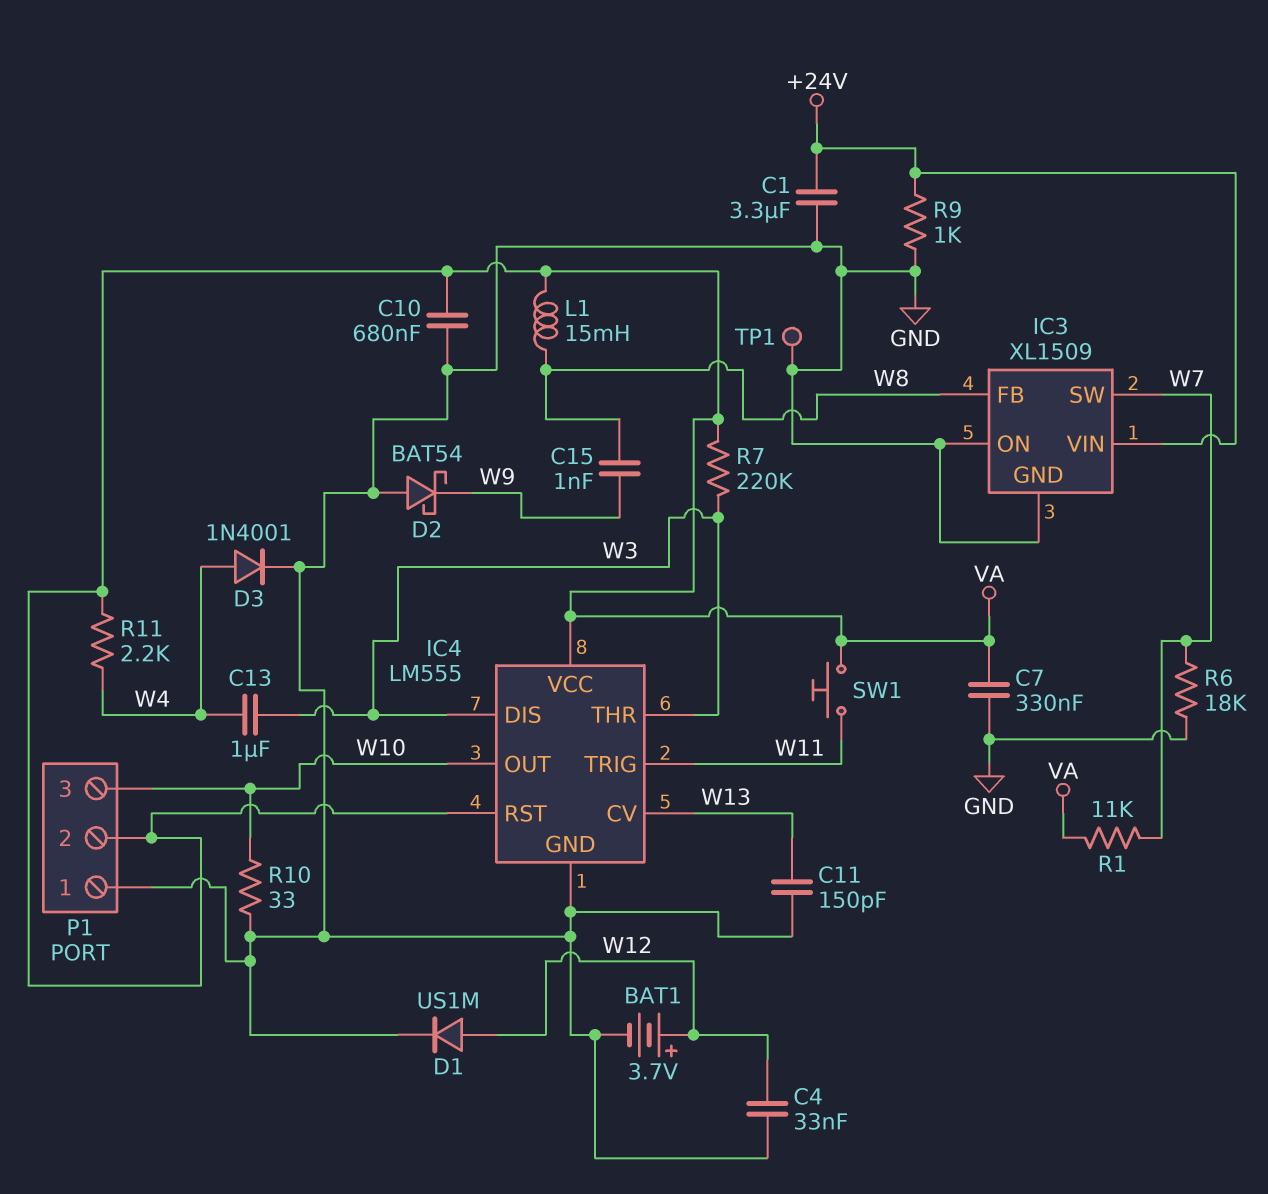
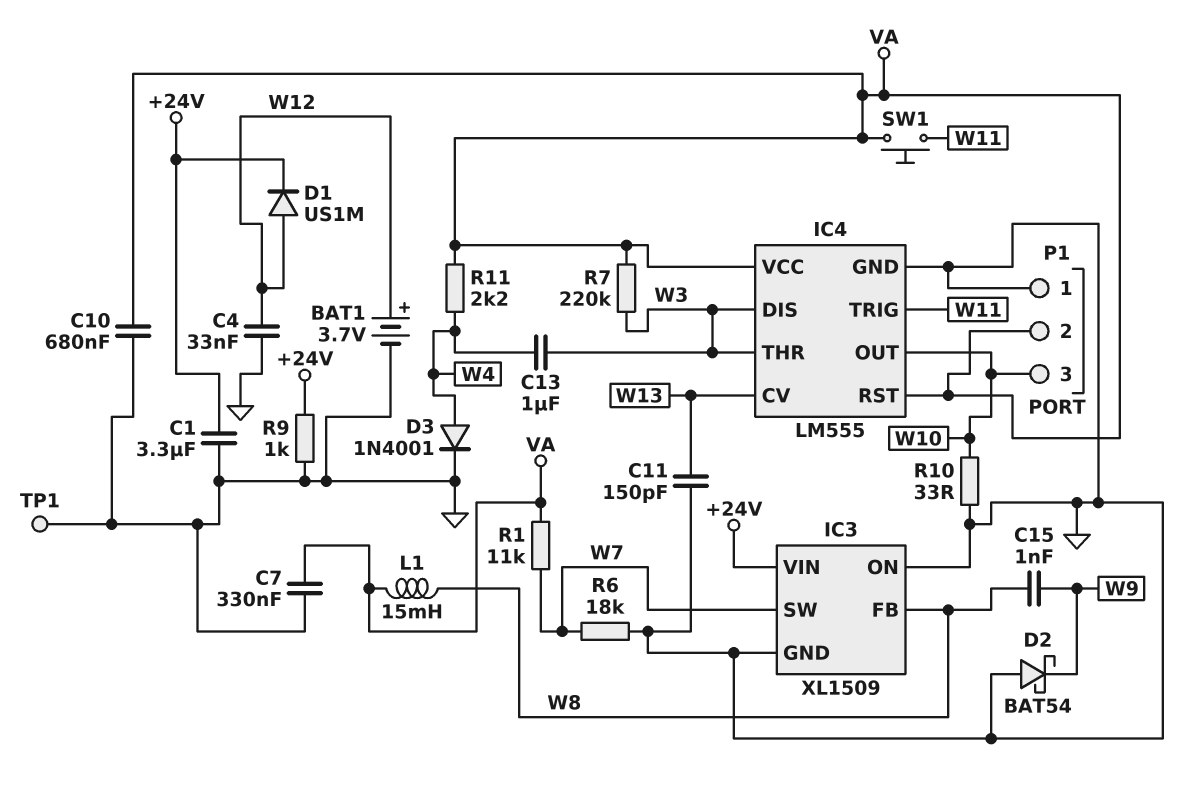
D1: diode US1M (A W12, K GND) -> diode US1M (A W12, K +24V)

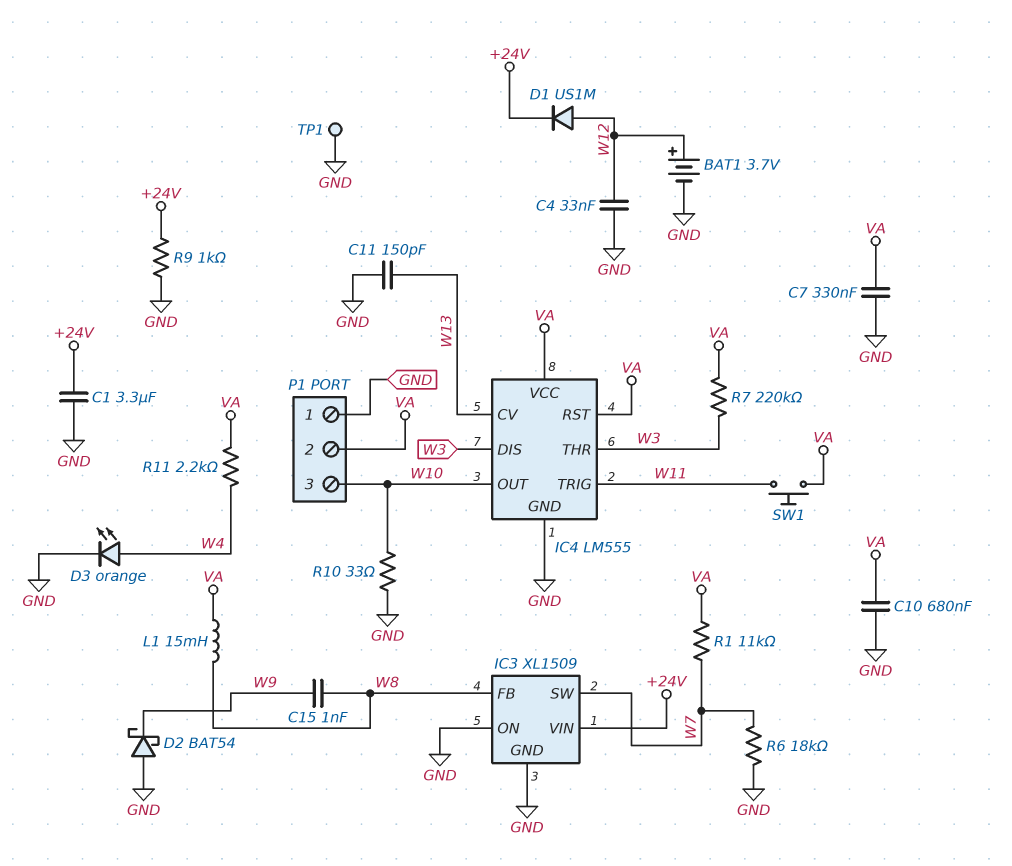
C13: 1uF (W3, W4) -> none
D3: diode 1N4001 (A W4, K GND) -> LED orange (A W4, K GND)

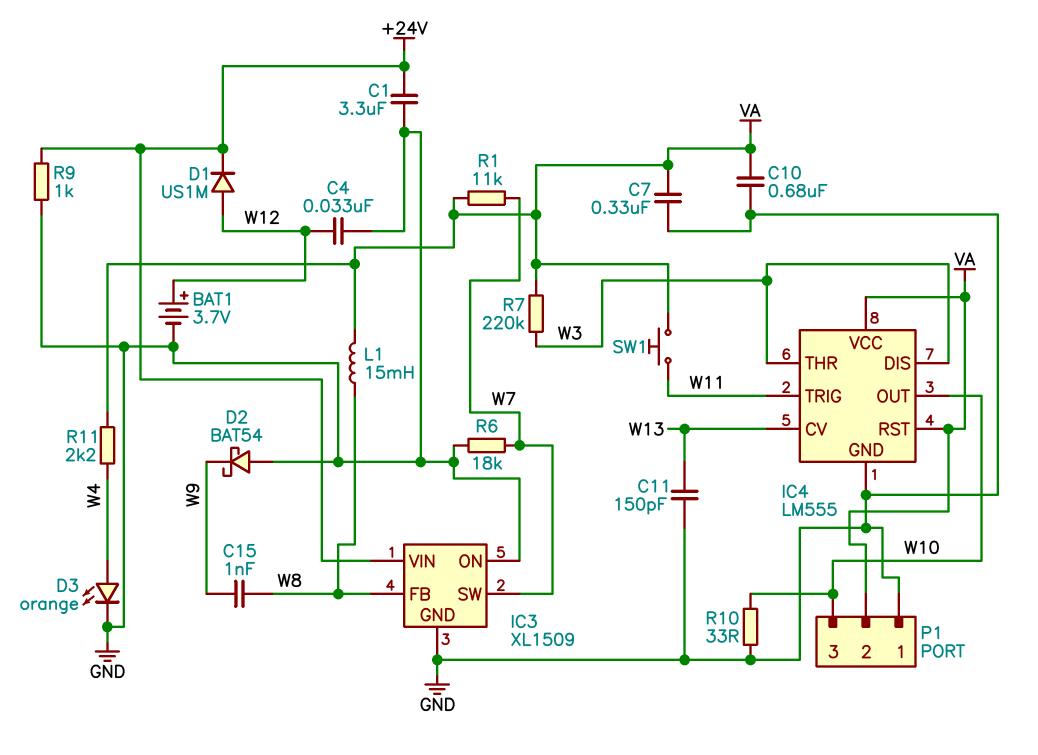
TP1: test point (GND) -> none

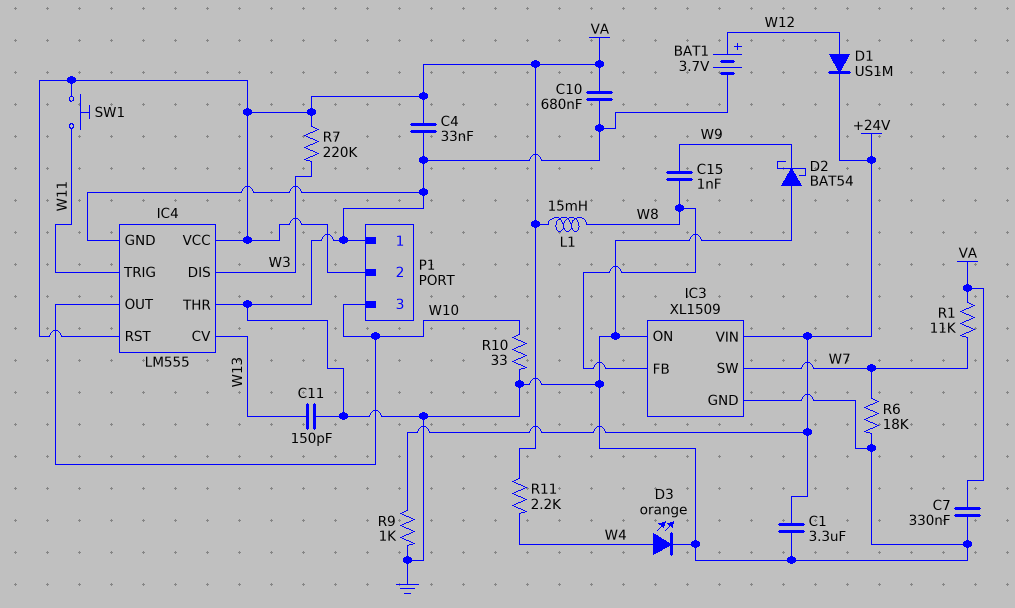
C4: 33nF (GND, W12) -> 33nF (GND, VA)
IC4 pin THR: W3 -> GND

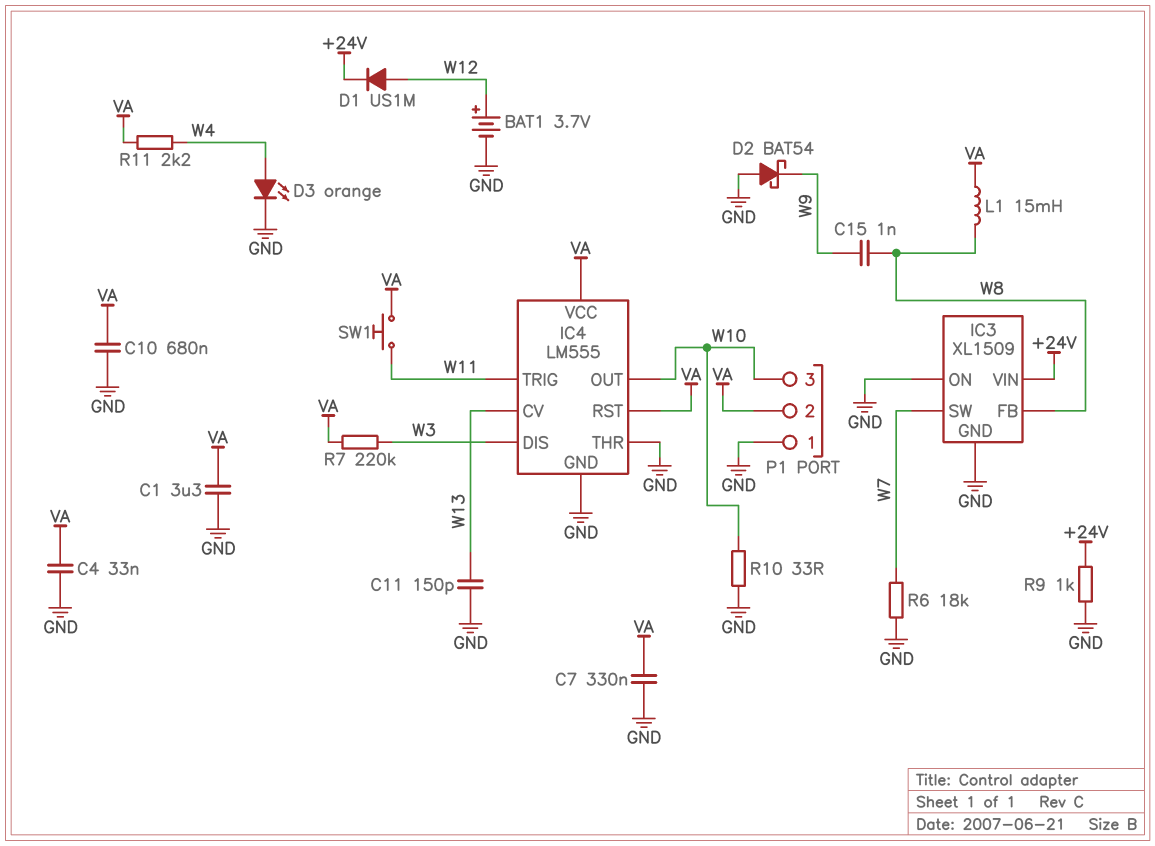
C1: 3.3uF (+24V, GND) -> 3.3uF (GND, VA)
R1: 11k (VA, W7) -> none

